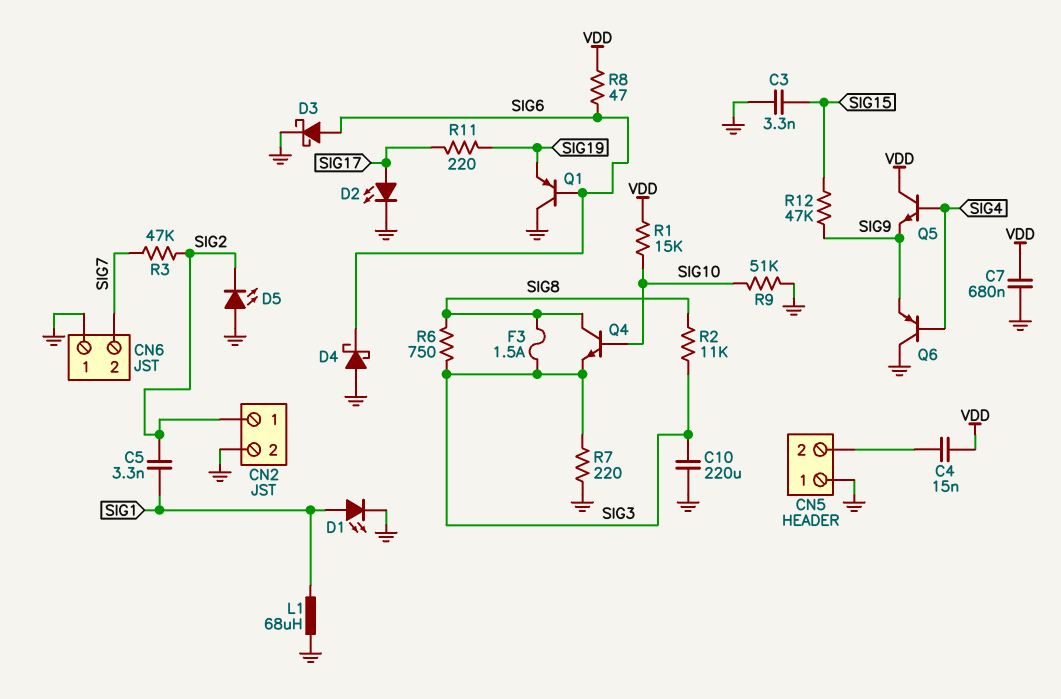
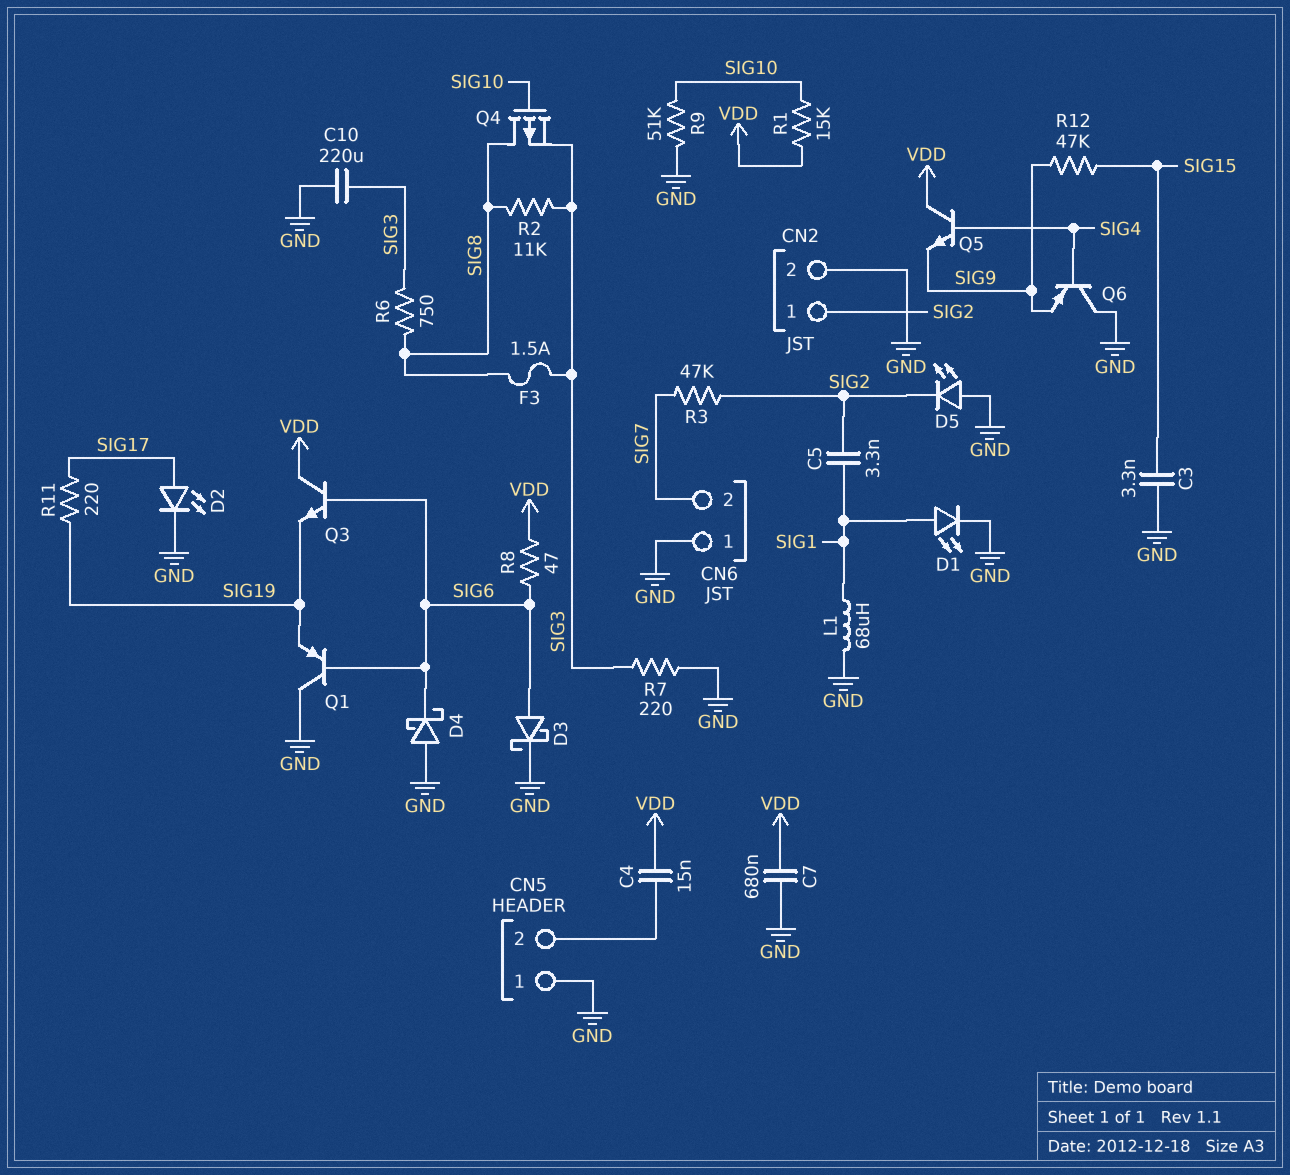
Q3: none -> NPN (B SIG6, C VDD, E SIG19)
Q4: NPN (B SIG10, C SIG8, E SIG3) -> PMOS (G SIG10, D SIG8, S SIG3)

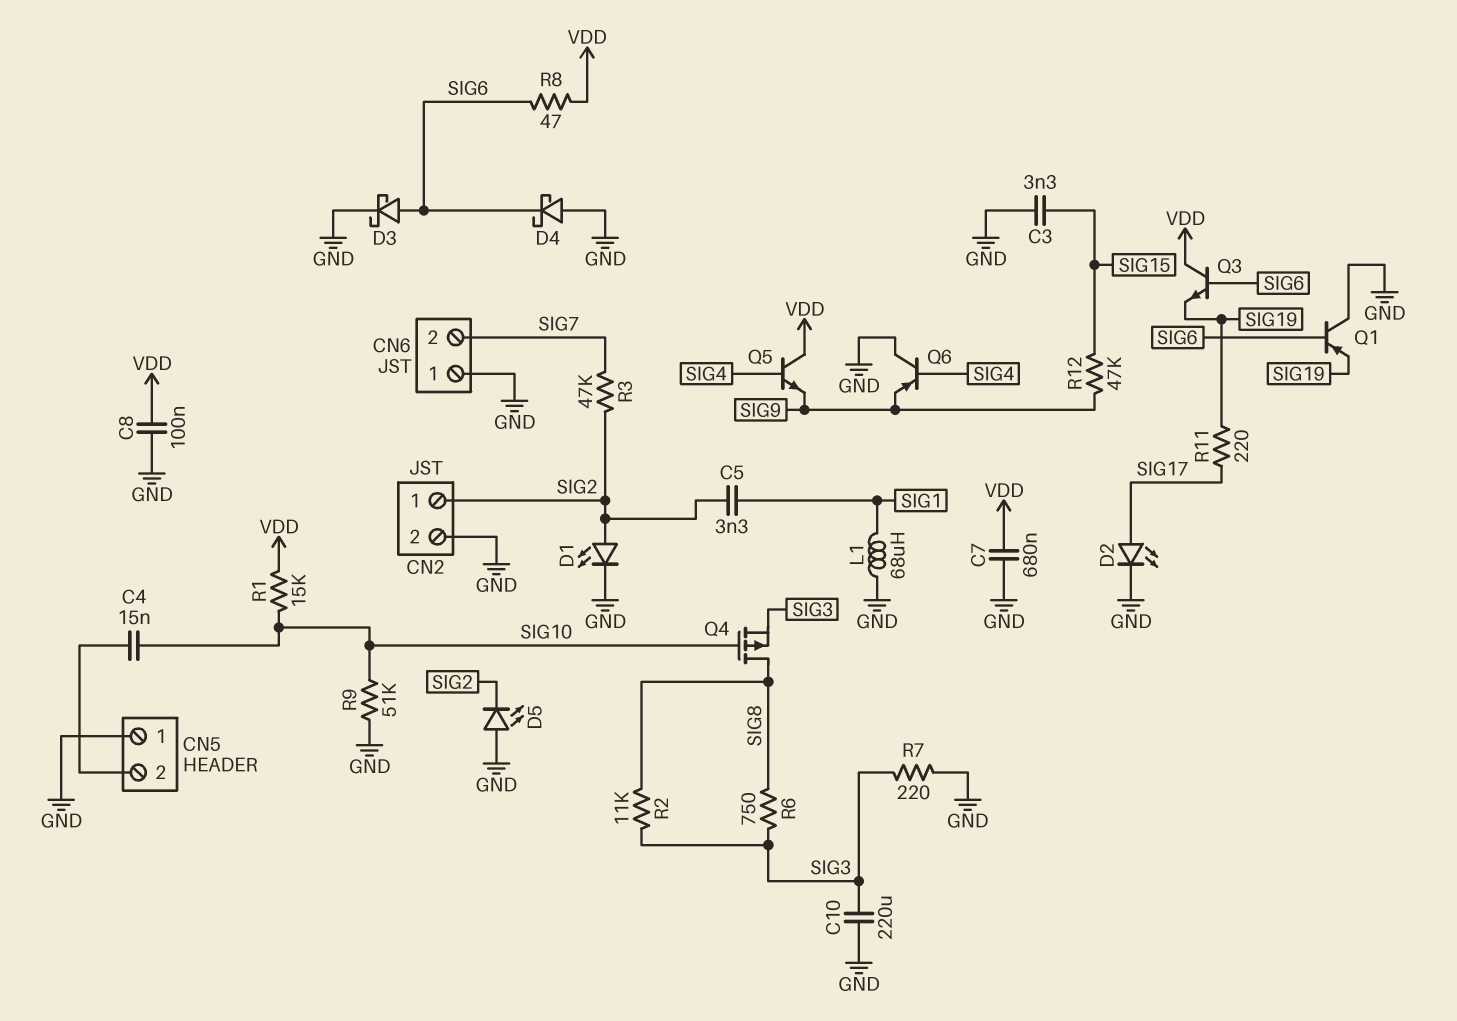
C4: 15nF (CN5/2, VDD) -> 15nF (CN5/2, SIG10)
C8: none -> 100nF (GND, VDD)
D1: LED (A SIG1, K GND) -> LED (A SIG2, K GND)
F3: 1.5A (SIG3, SIG8) -> none

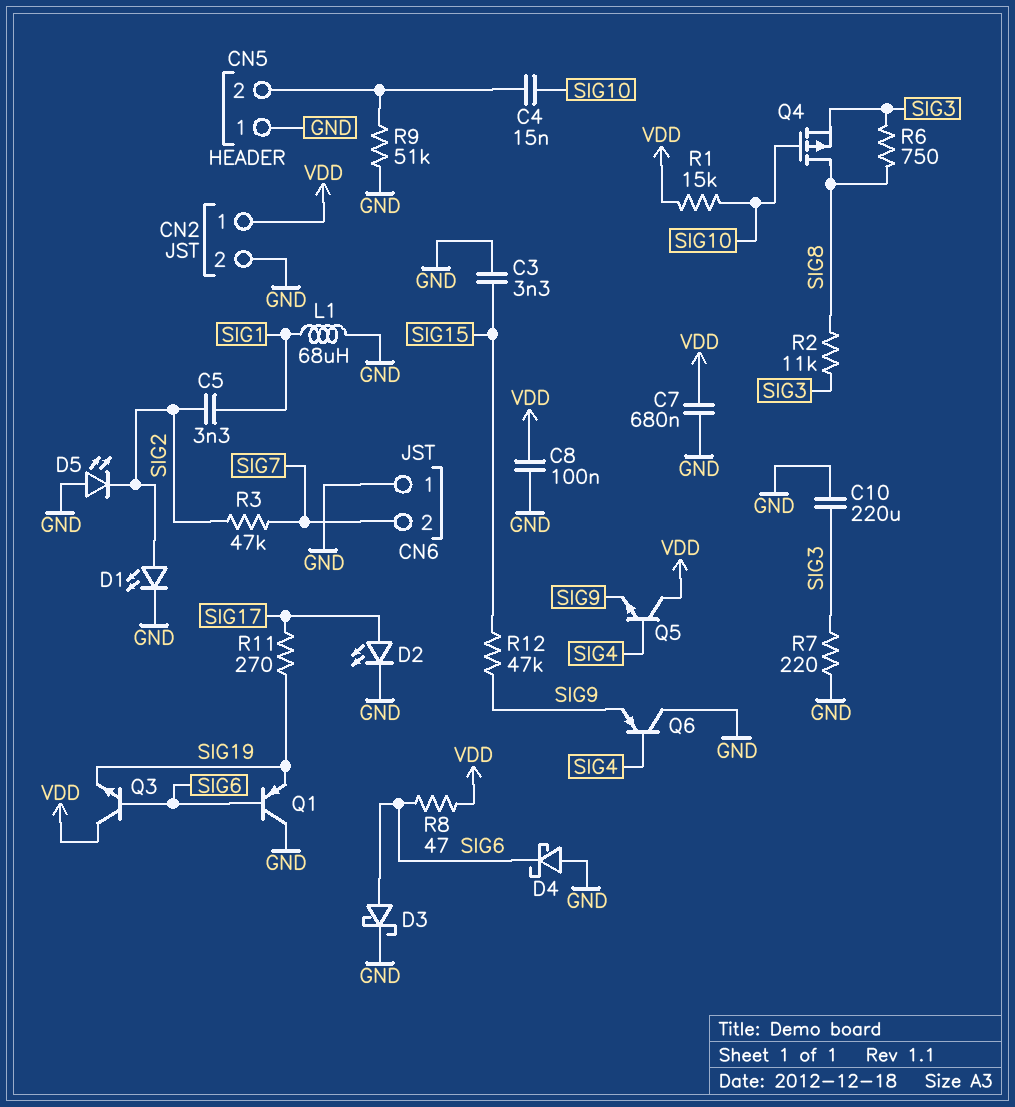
CN2 pin 1: SIG2 -> VDD
R9: 51k (GND, SIG10) -> 51k (CN5/2, GND)
R11: 220 (SIG17, SIG19) -> 270 (SIG17, SIG19)

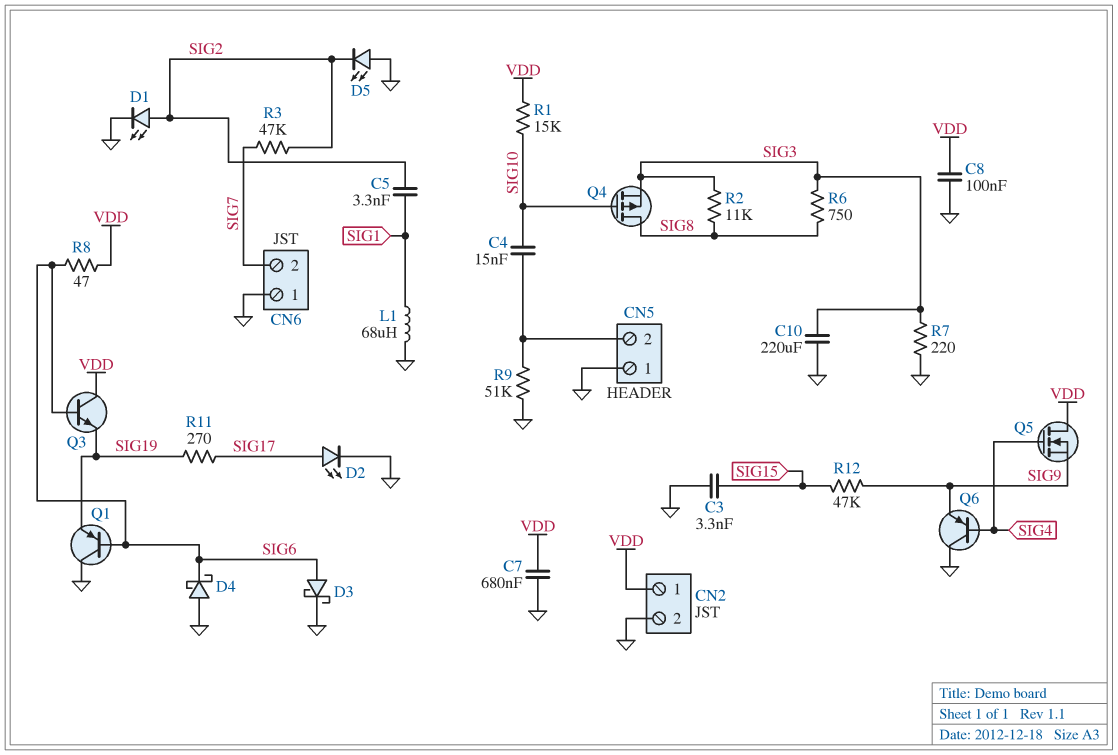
Q5: NPN (B SIG4, C VDD, E SIG9) -> NMOS (G SIG4, D VDD, S SIG9)

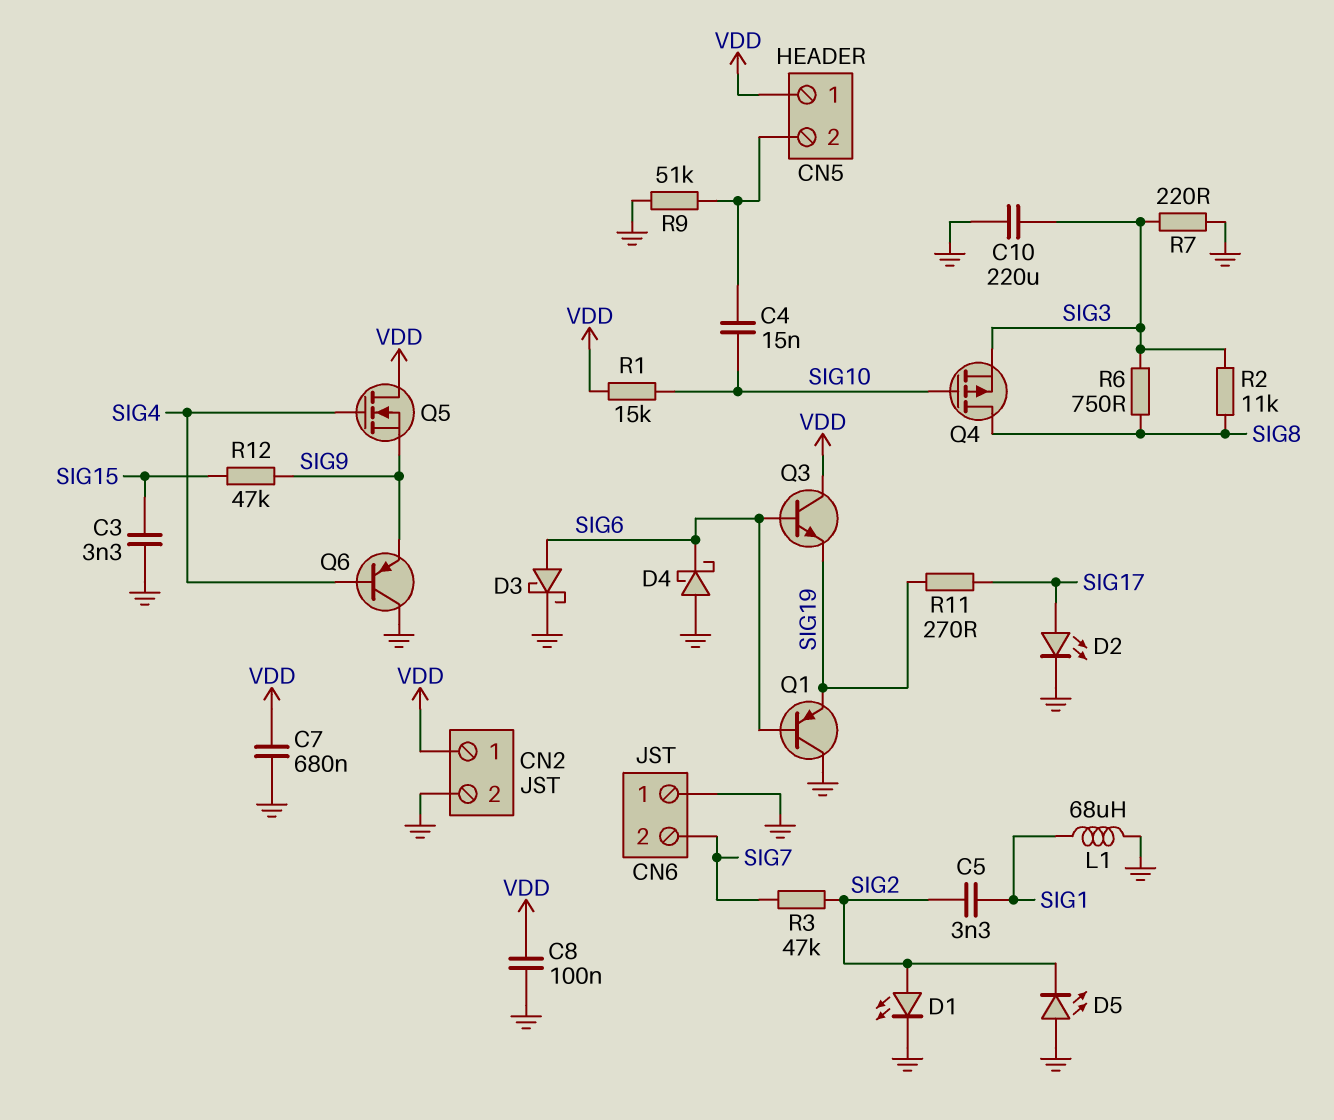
CN5 pin 1: GND -> VDD
R8: 47 (SIG6, VDD) -> none

